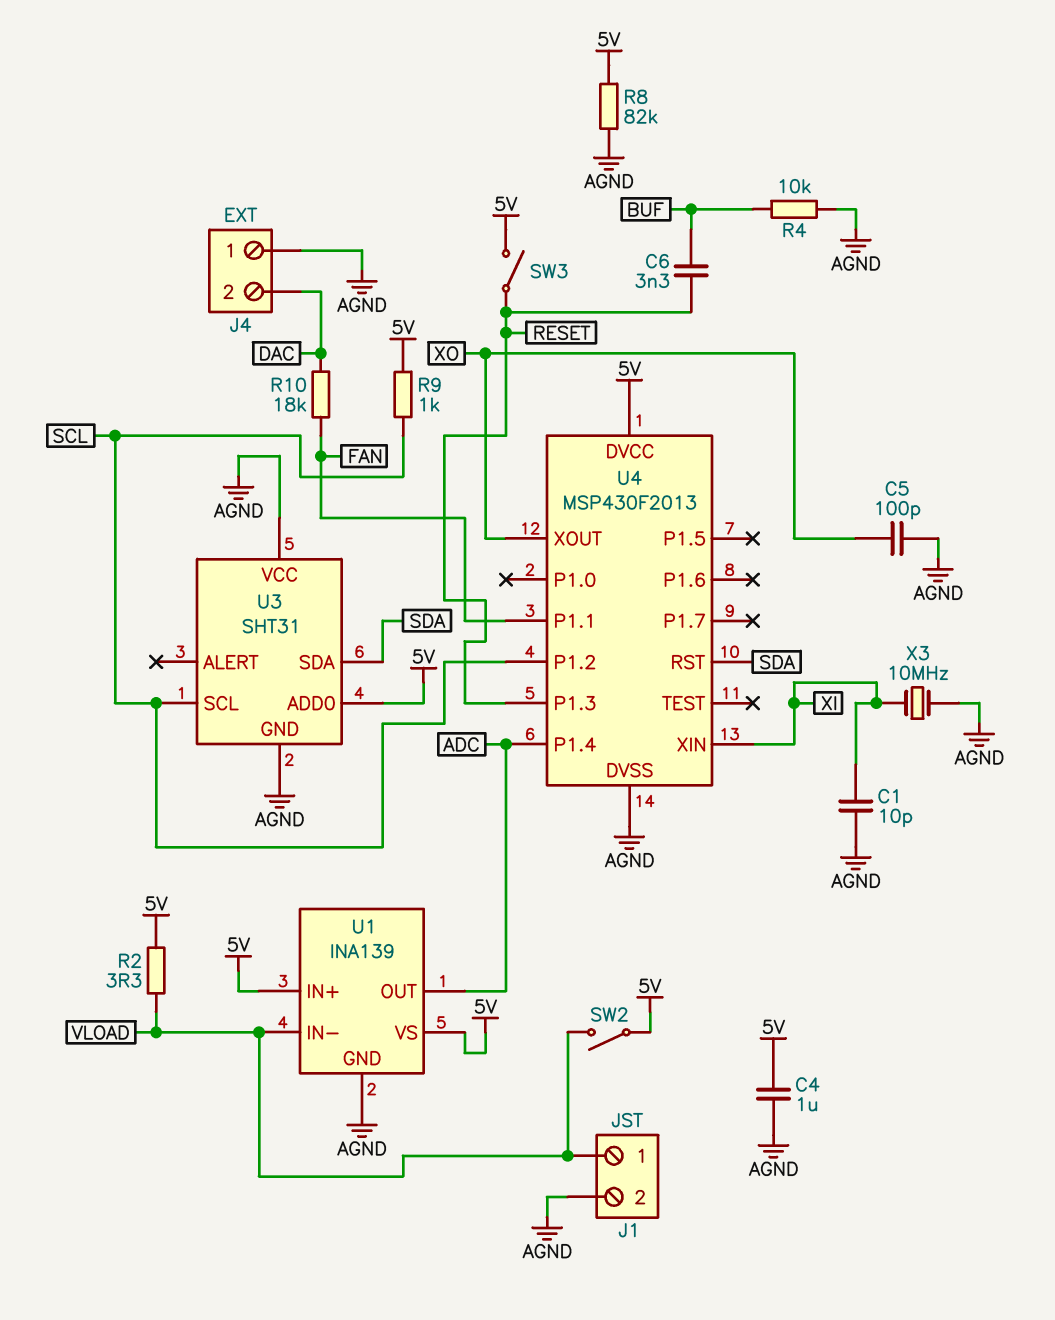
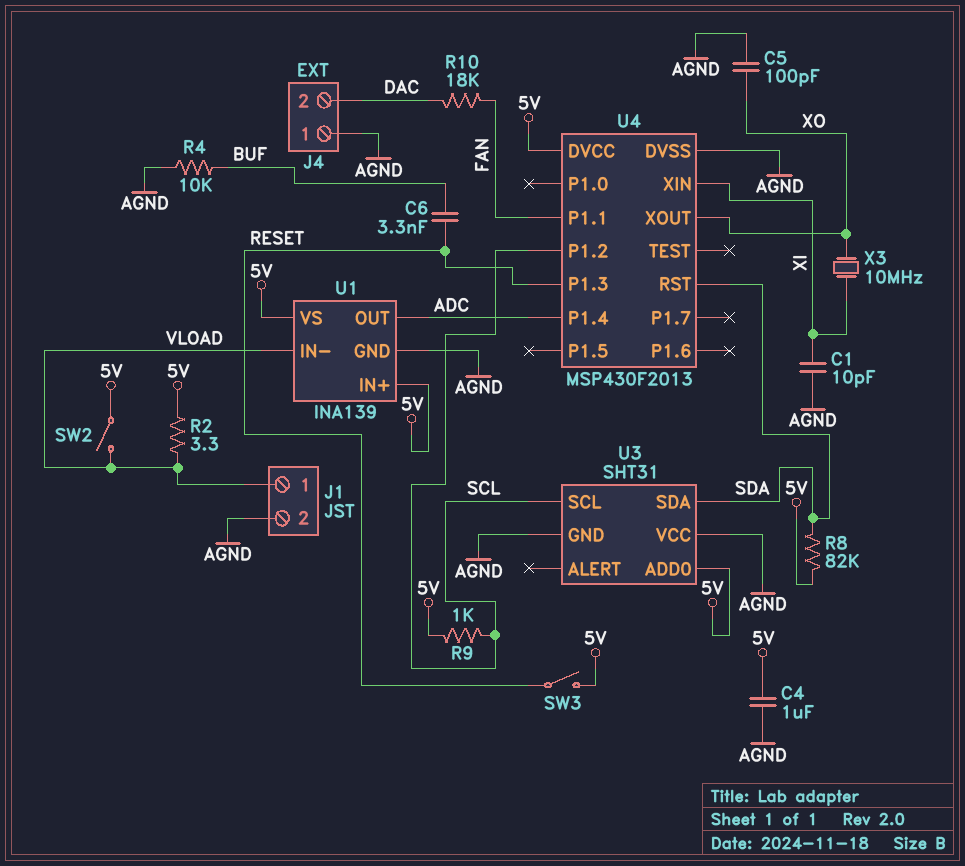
R8: 82k (5V, AGND) -> 82k (5V, SDA)
X3: 10MHz (AGND, XI) -> 10MHz (XI, XO)

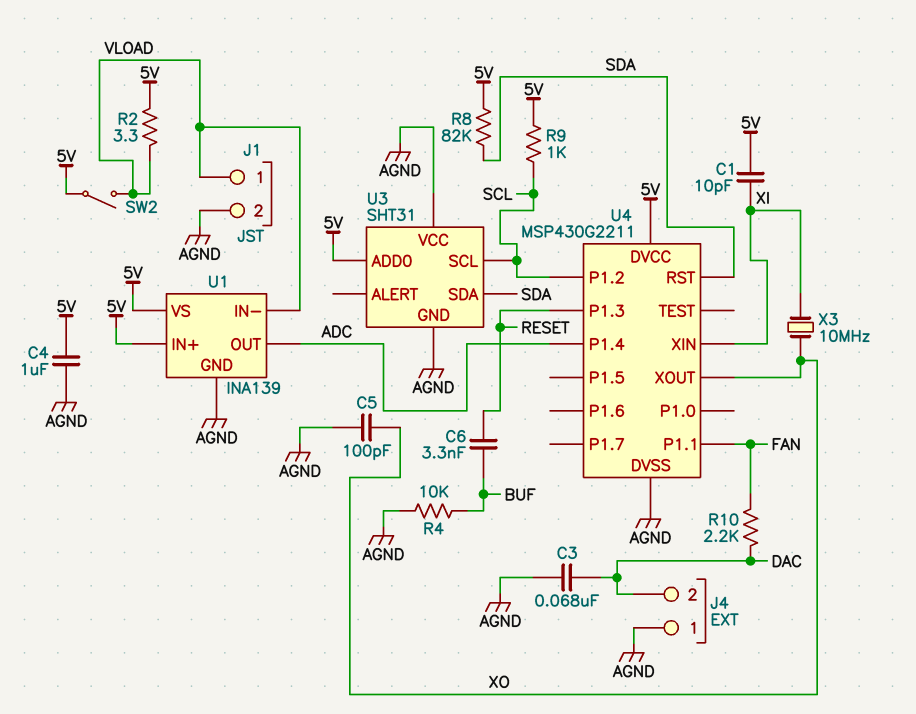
C1: 10pF (AGND, XI) -> 10pF (5V, XI)
C3: none -> 68nF (AGND, DAC)
R10: 18k (DAC, FAN) -> 2.2k (DAC, FAN)
SW3: switch (5V, RESET) -> none
U4: MSP430F2013 -> MSP430G2211

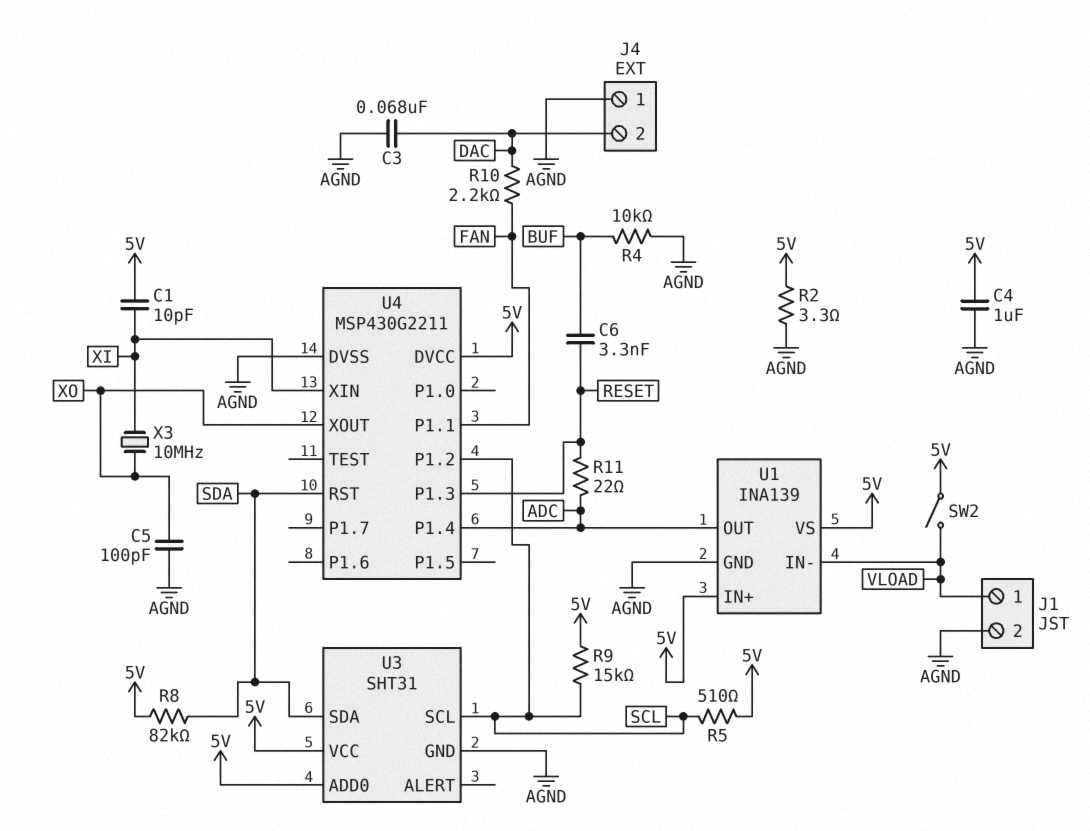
R2: 3.3 (5V, VLOAD) -> 3.3 (5V, AGND)
R5: none -> 510 (5V, SCL)
R9: 1k (5V, SCL) -> 15k (5V, SCL)
R11: none -> 22 (ADC, RESET)
U3 pin VCC: AGND -> 5V

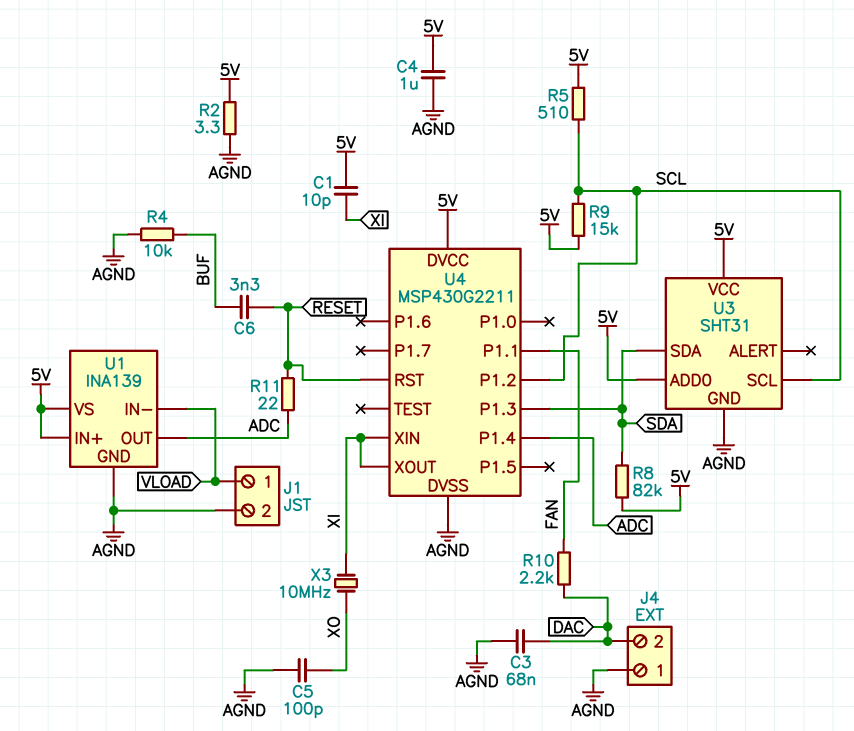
SW2: switch (5V, VLOAD) -> none
U4 pin P1.3: RESET -> SDA
U4 pin RST: SDA -> RESET
U4 pin XOUT: XO -> XI

